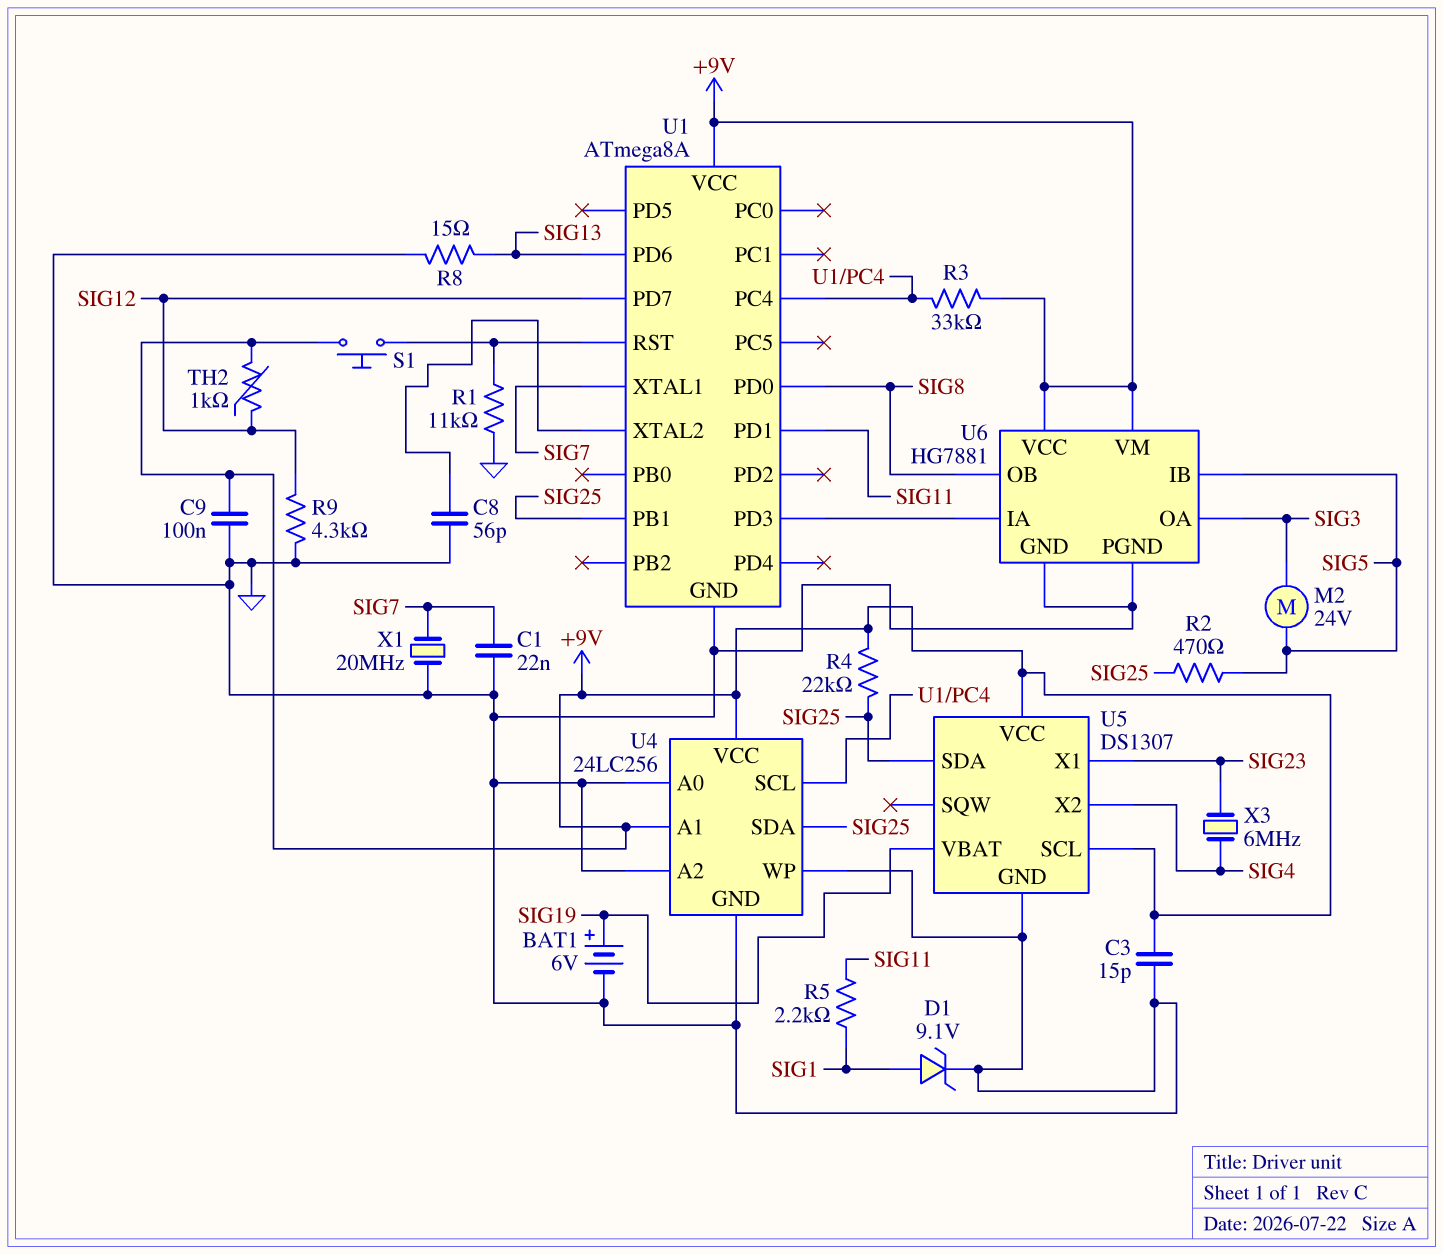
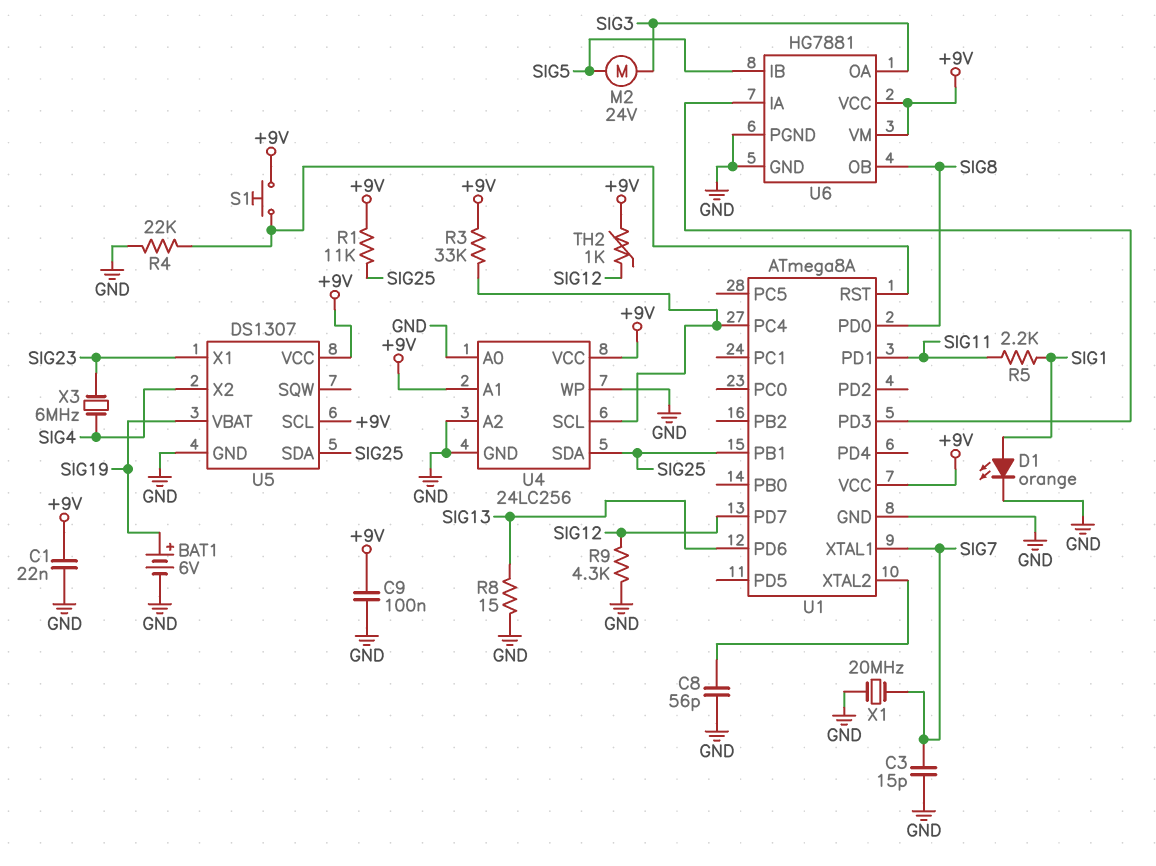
C1: 22nF (GND, SIG7) -> 22nF (+9V, GND)
C3: 15pF (+9V, GND) -> 15pF (GND, SIG7)
D1: zener 9.1V (A SIG1, K GND) -> LED orange (A SIG1, K GND)
R1: 11k (GND, U1/RST) -> 11k (+9V, SIG25)
R2: 470 (SIG5, SIG25) -> none
R4: 22k (+9V, SIG25) -> 22k (GND, U1/RST)

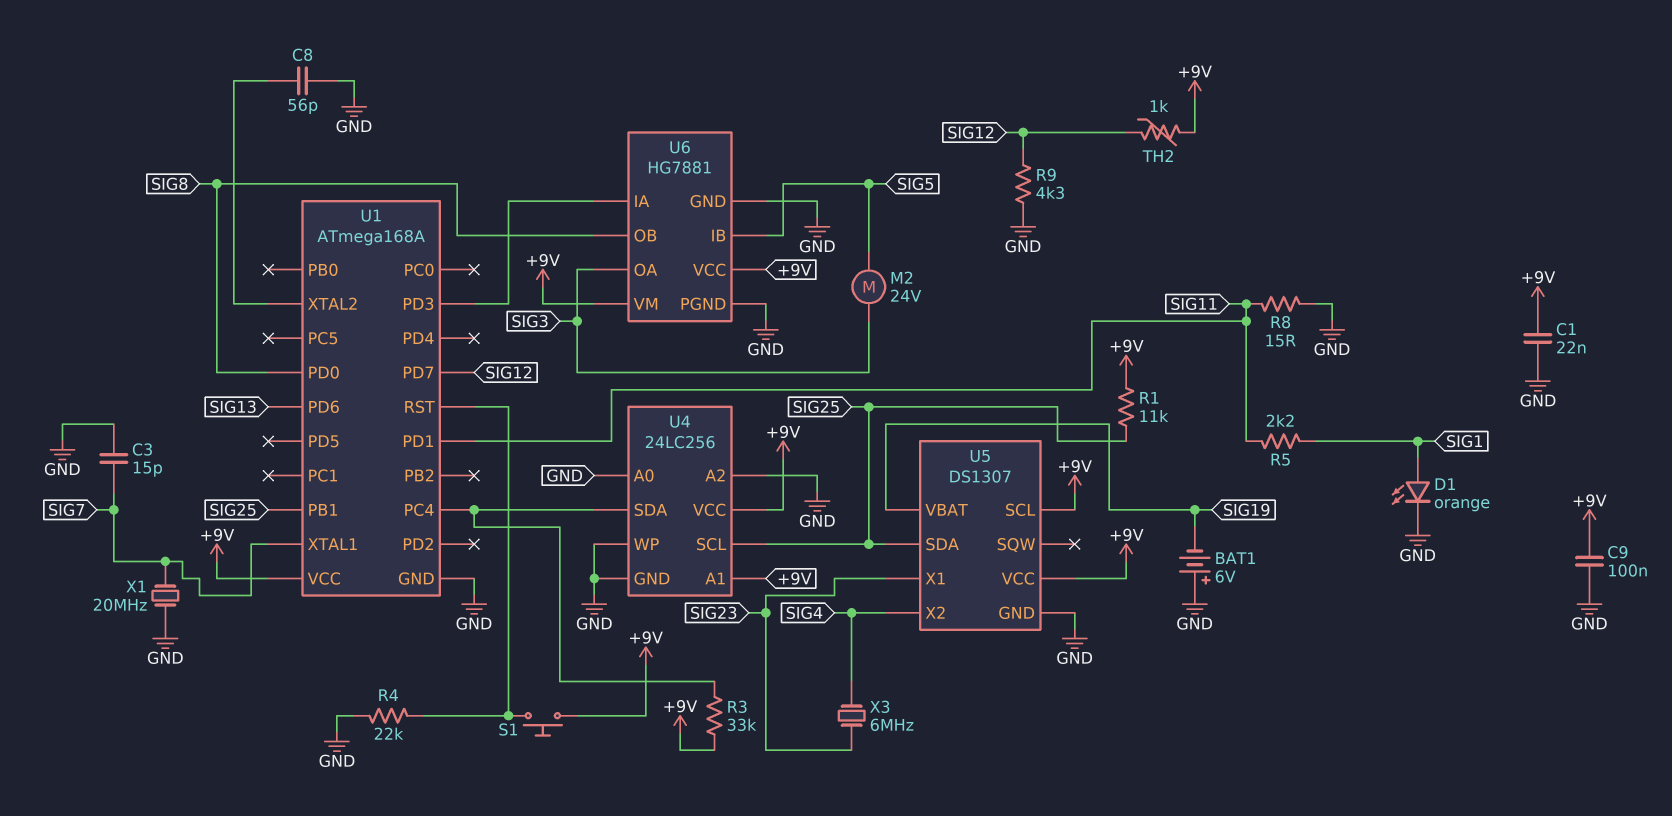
BAT1: 6V (plus SIG19, minus GND) -> 6V (plus GND, minus SIG19)
R8: 15 (GND, SIG13) -> 15 (GND, SIG11)
U1: ATmega8A -> ATmega168A
U4 pin SCL: U1/PC4 -> SIG25
U4 pin SDA: SIG25 -> U1/PC4

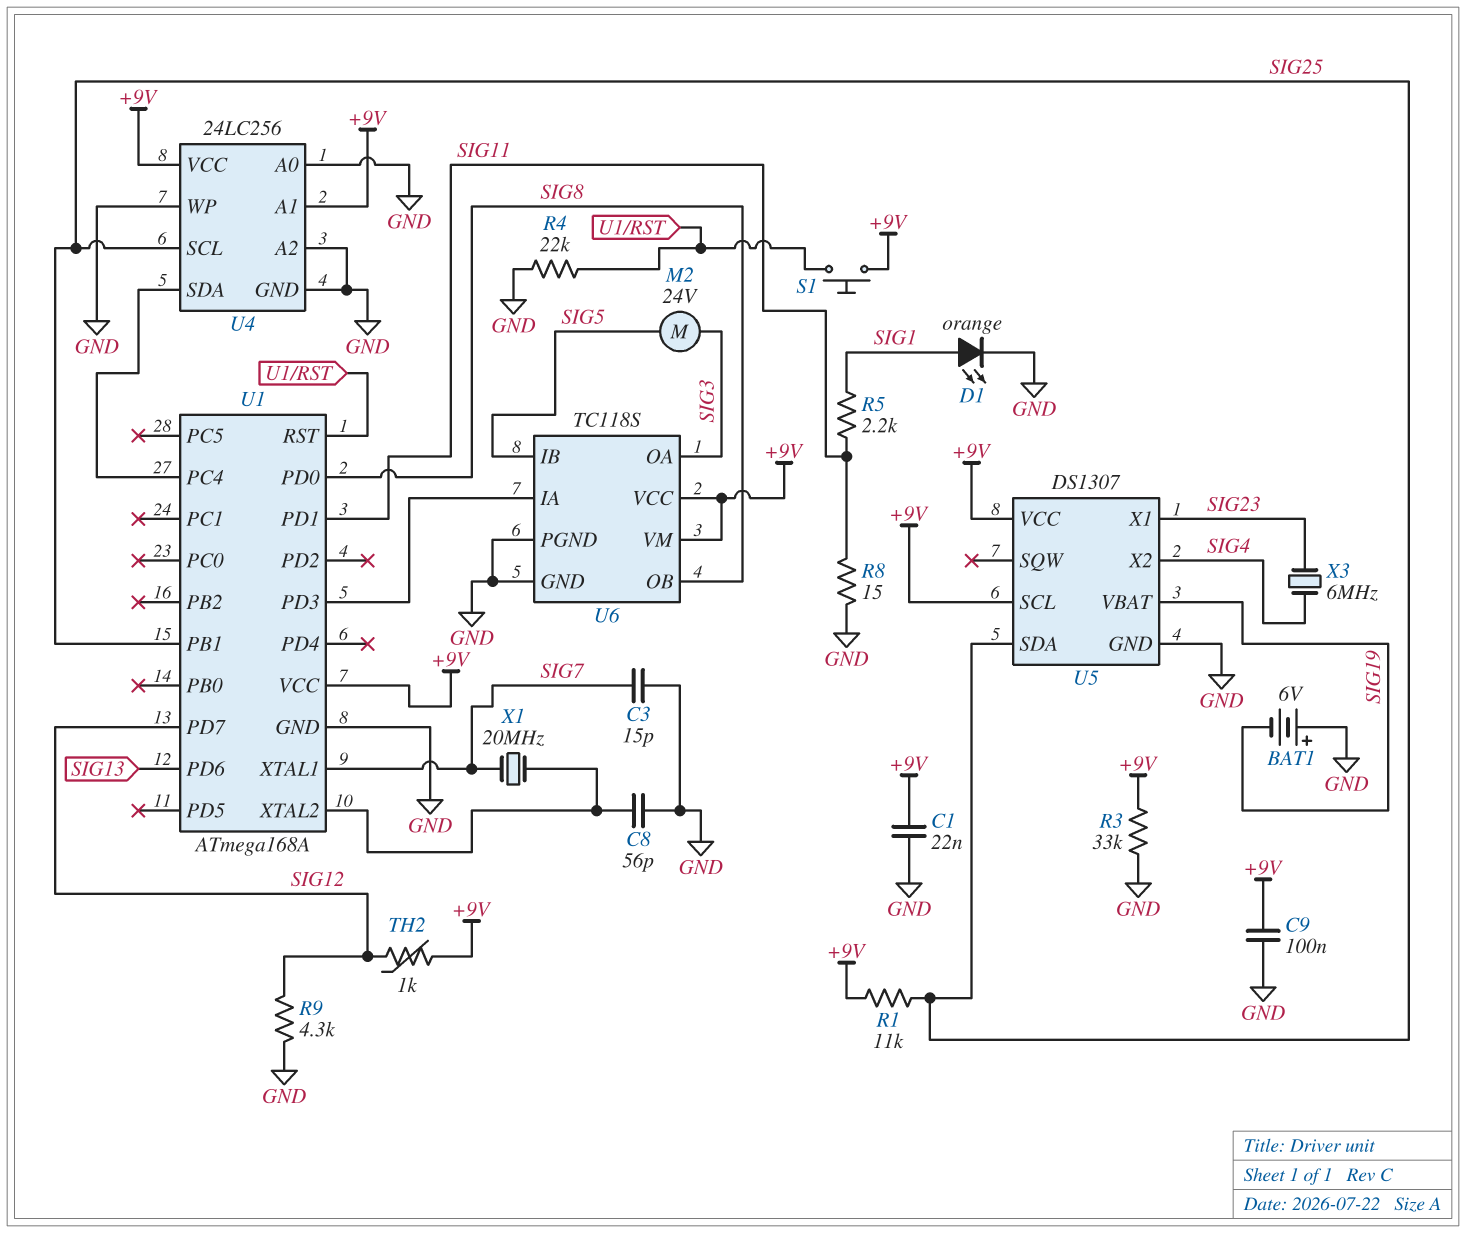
R3: 33k (+9V, U1/PC4) -> 33k (+9V, GND)
U6: HG7881 -> TC118S
X1: 20MHz (GND, SIG7) -> 20MHz (SIG7, U1/XTAL2)

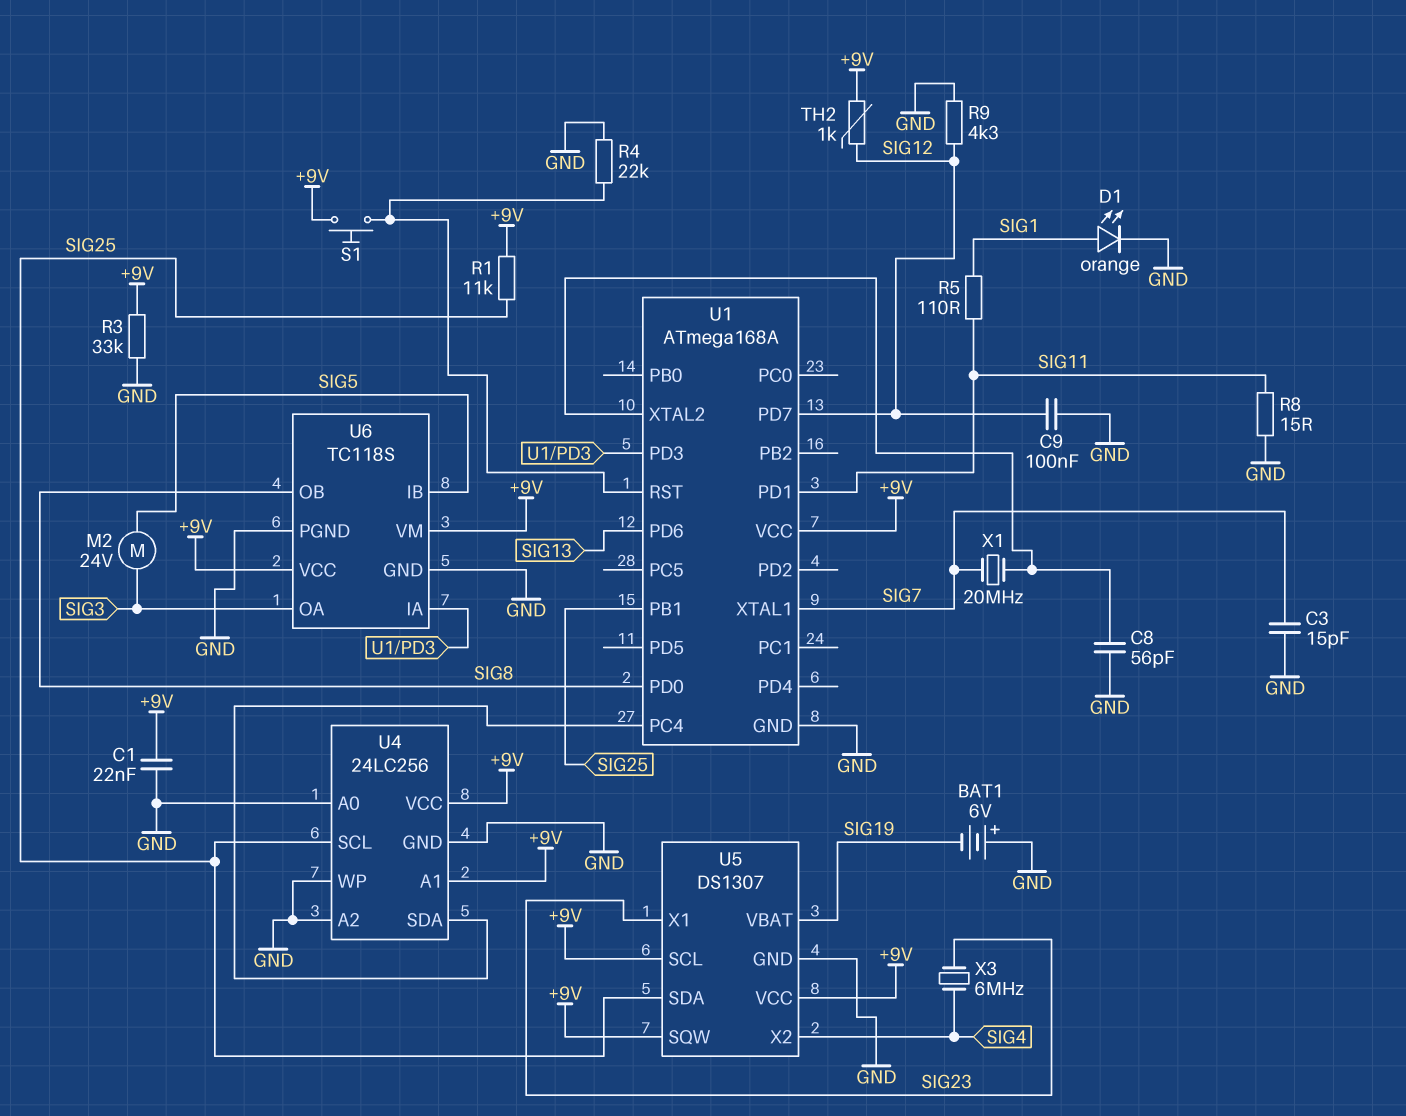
C9: 100nF (+9V, GND) -> 100nF (GND, SIG12)
R5: 2.2k (SIG1, SIG11) -> 110 (SIG1, SIG11)
U5 pin SQW: none -> +9V

